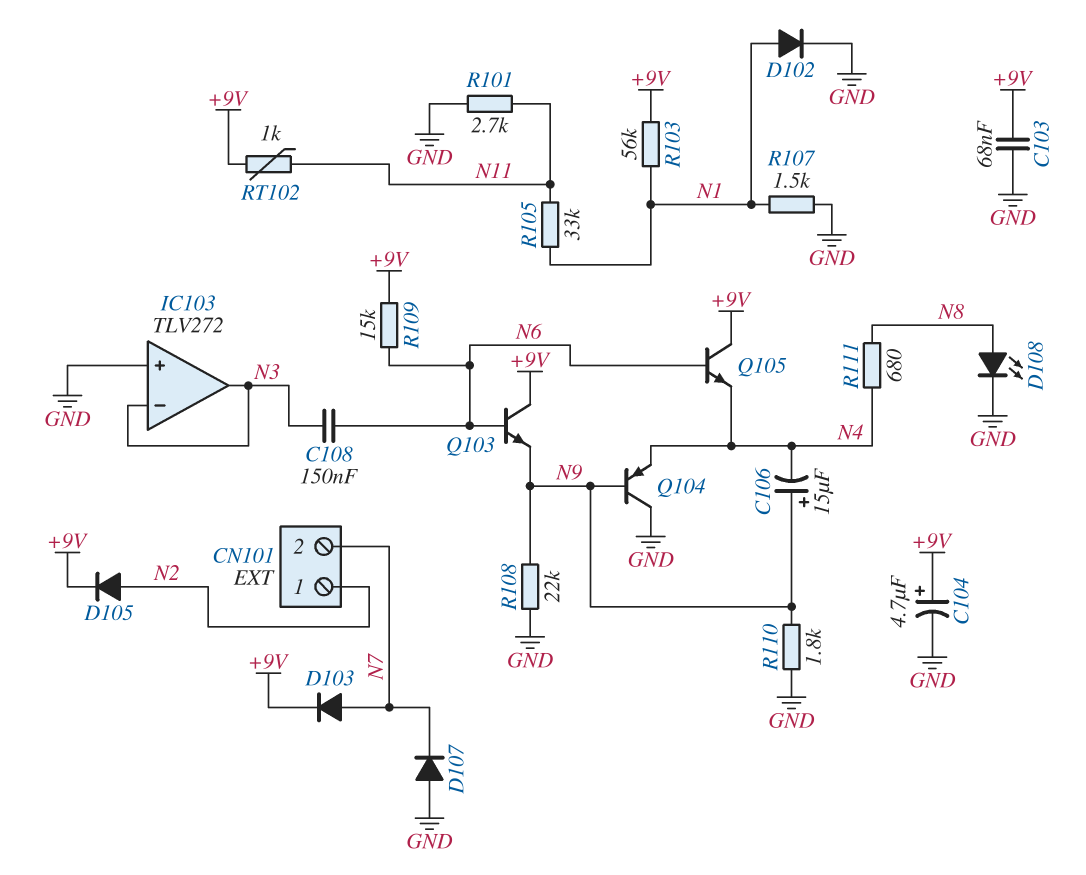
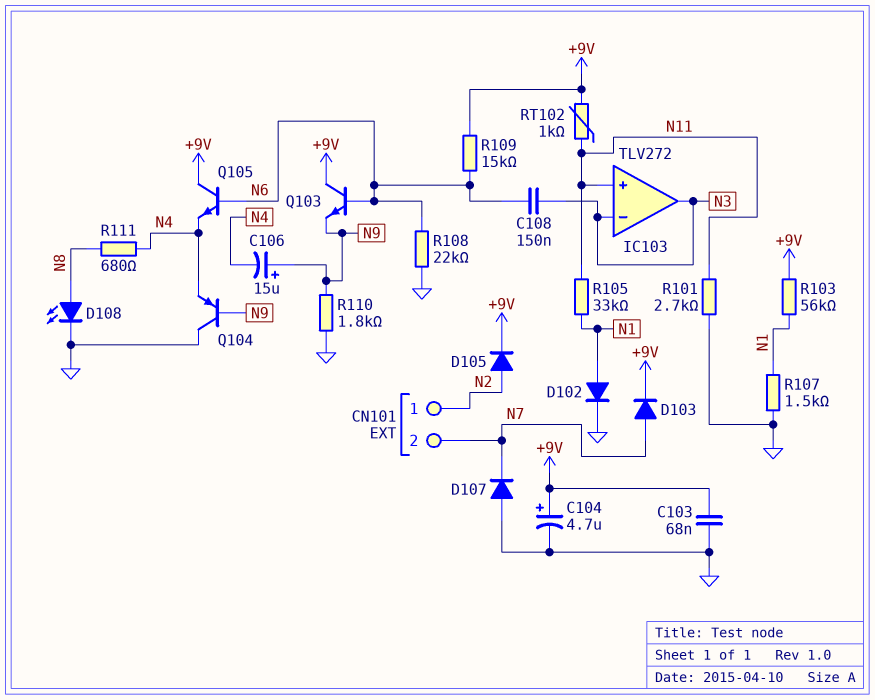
IC103 pin in+: GND -> N11
R108: 22k (GND, N9) -> 22k (GND, N6)

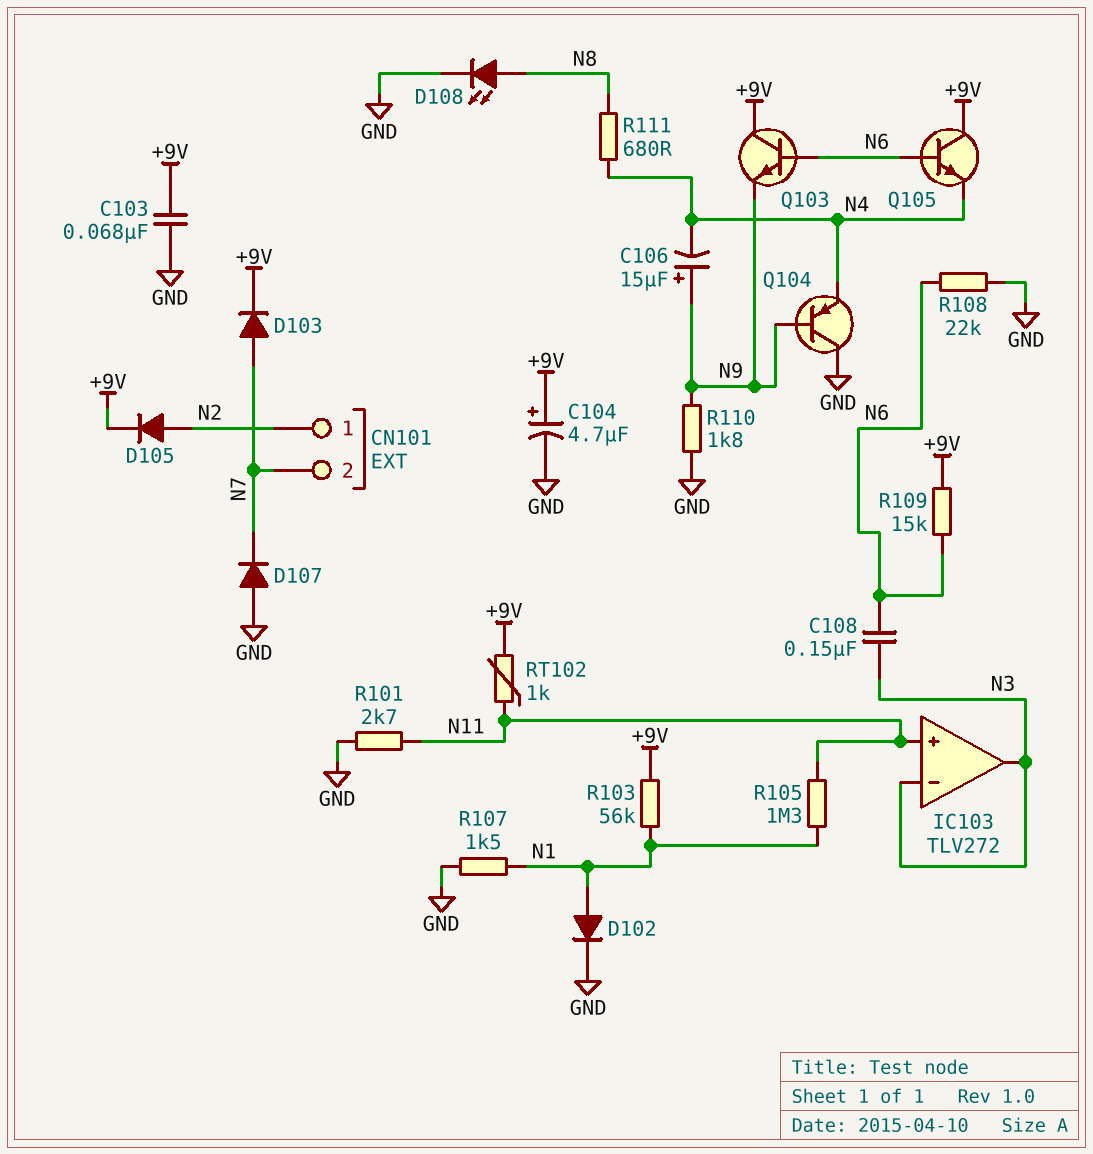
R105: 33k (N1, N11) -> 1.3M (N1, N11)

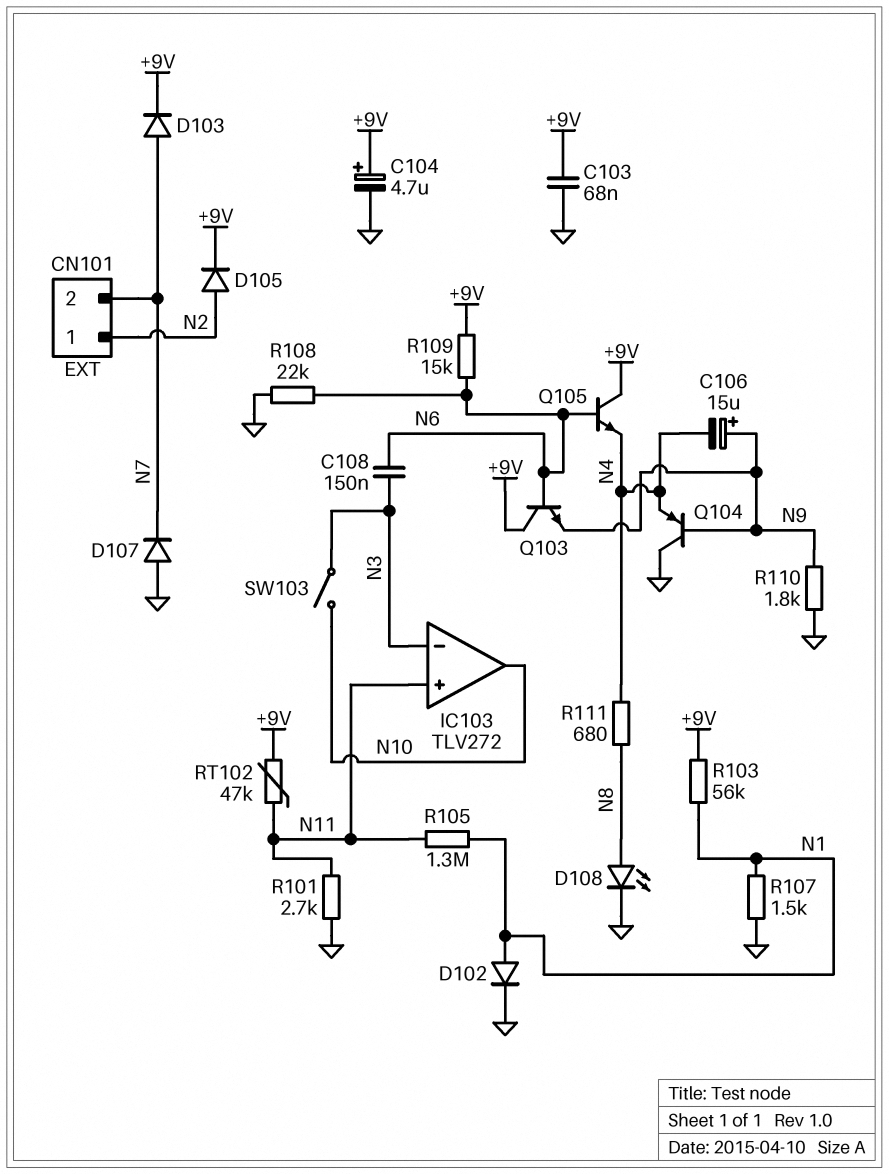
IC103 pin out: N3 -> N10
RT102: 1k (+9V, N11) -> 47k (+9V, N11)
SW103: none -> switch (N3, N10)

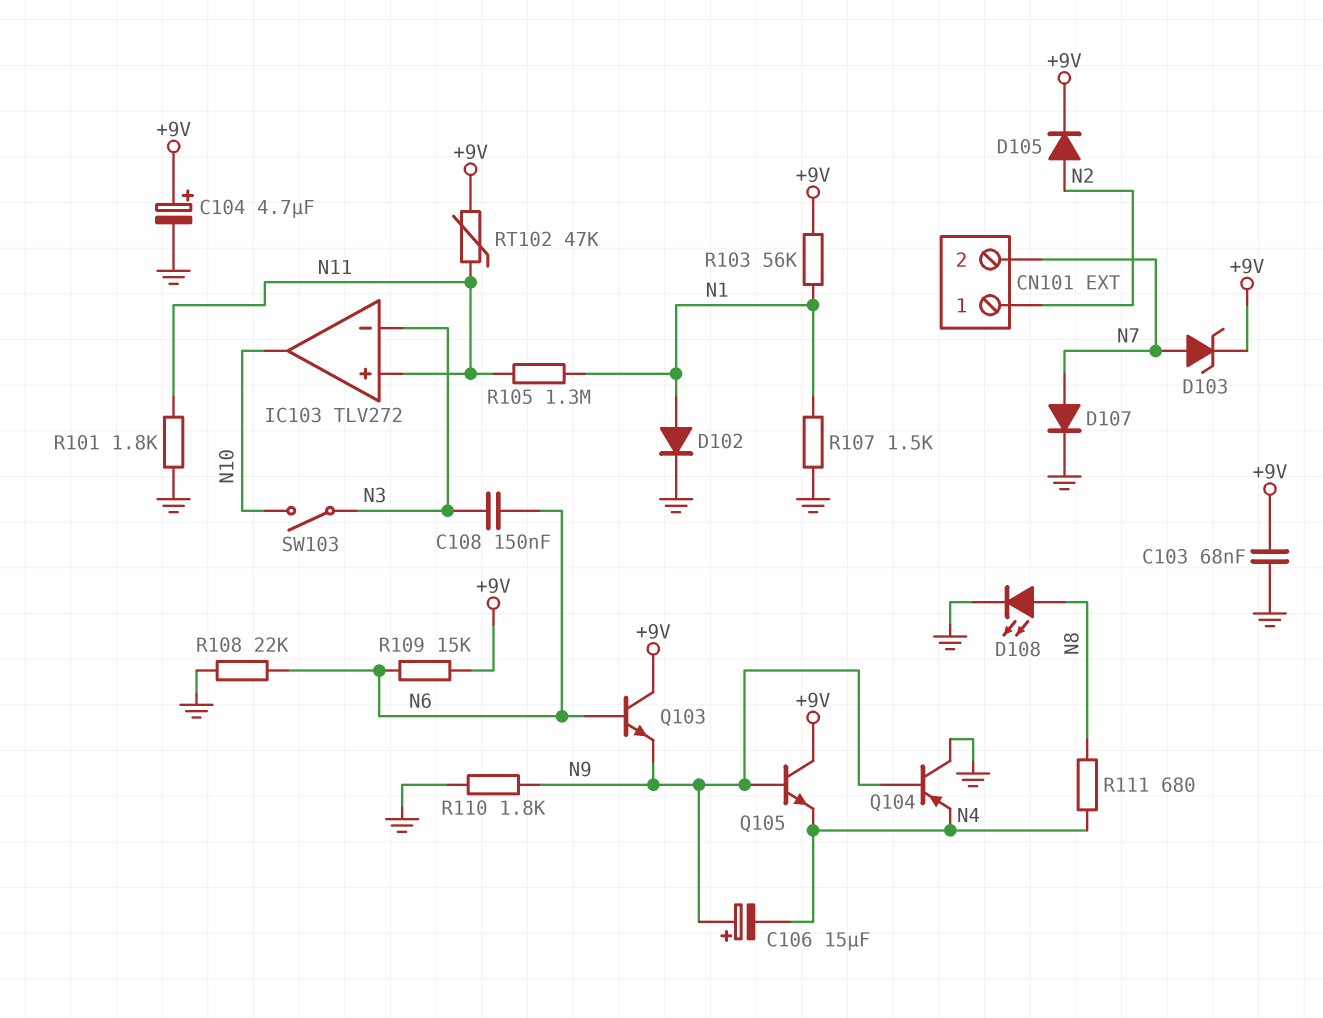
D103: diode (A N7, K +9V) -> zener (A N7, K +9V)
D107: diode (A GND, K N7) -> diode (A N7, K GND)
Q105: NPN (B N6, C +9V, E N4) -> NPN (B N9, C +9V, E N4)
R101: 2.7k (GND, N11) -> 1.8k (GND, N11)

